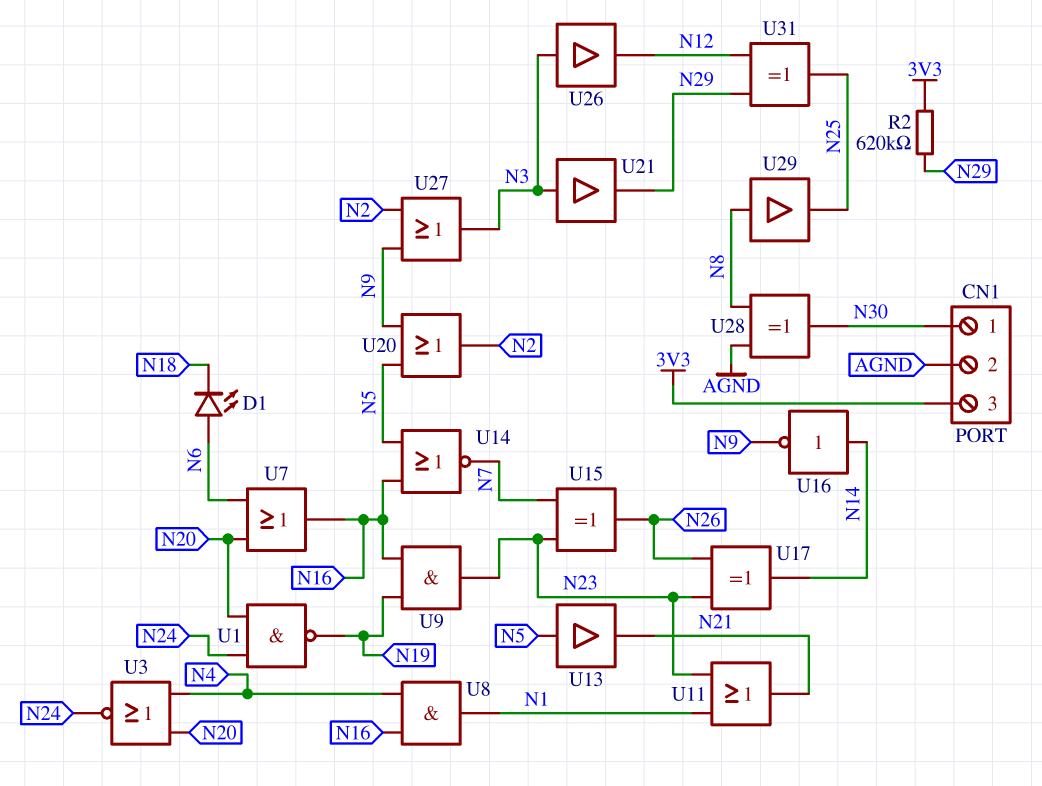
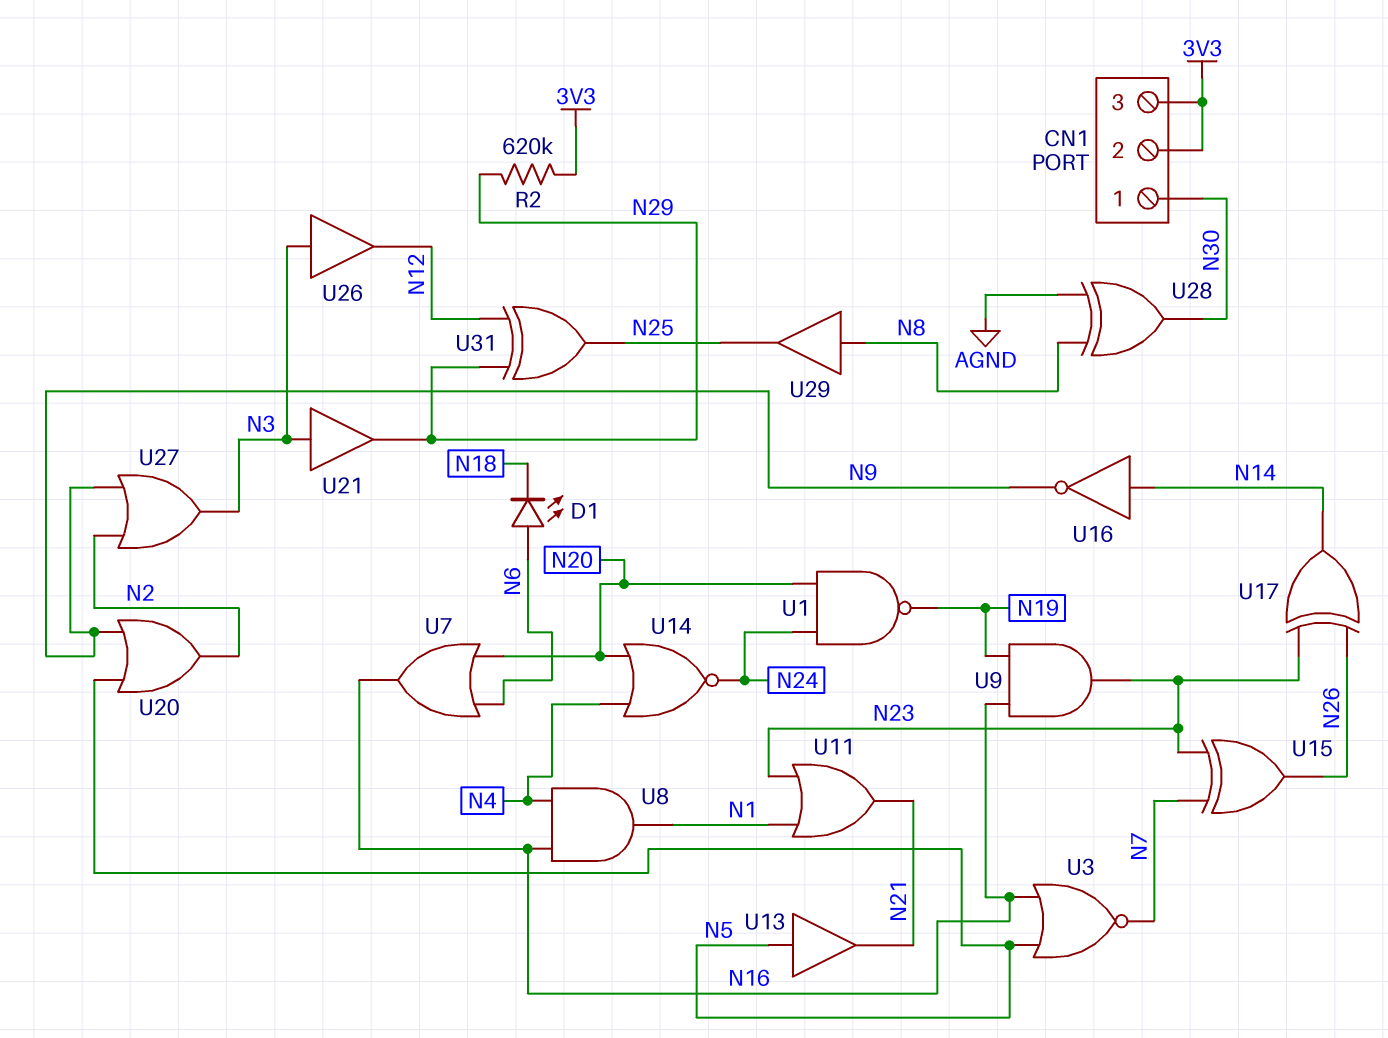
CN1 pin 2: AGND -> 3V3
U3: NOR (in N4, in N20, out N24) -> NOR (in N5, in N16, out N7)
U14: NOR (in N5, in N16, out N7) -> NOR (in N4, in N20, out N24)

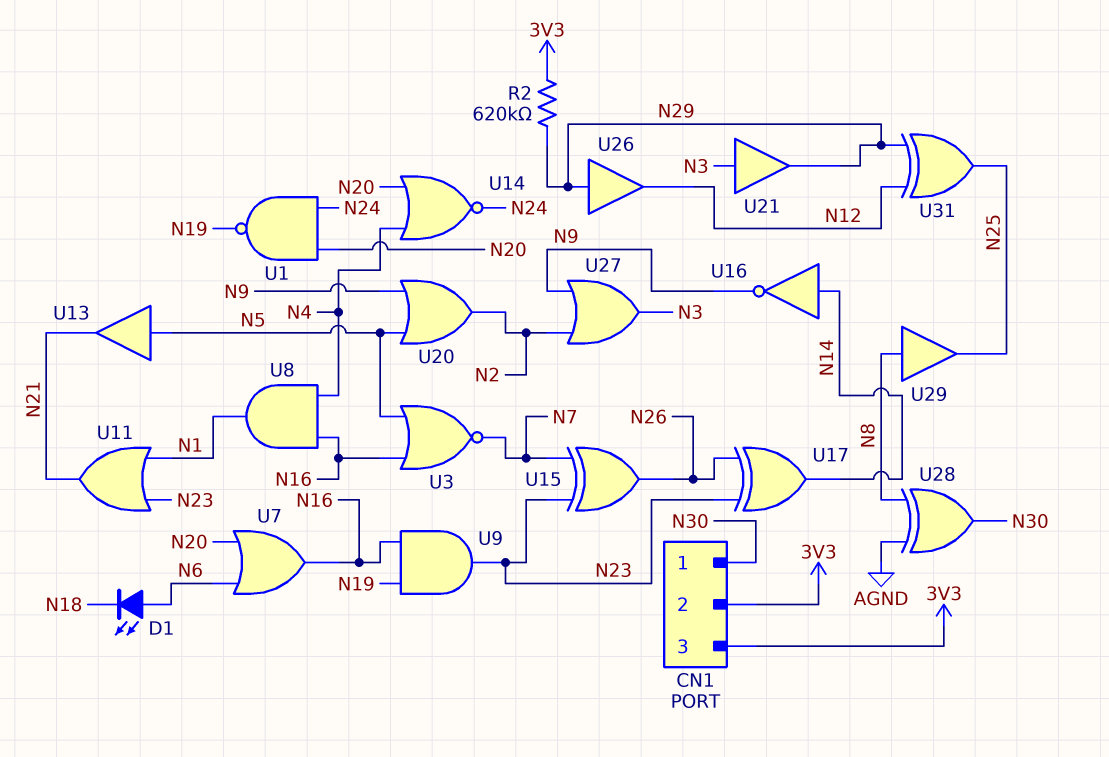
U26: buffer (in N3, out N12) -> buffer (in N29, out N12)

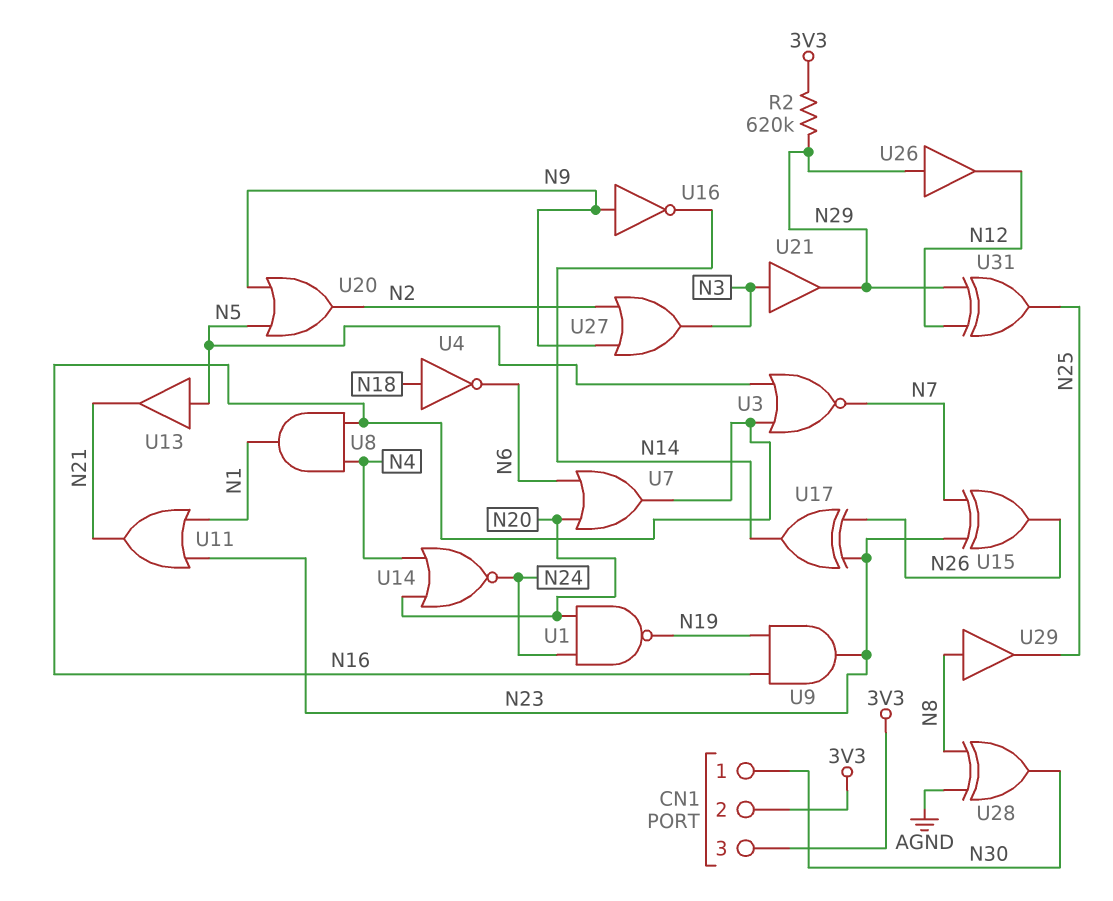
D1: LED (A N6, K N18) -> none
U4: none -> NOT (in N18, out N6)
U16: NOT (in N14, out N9) -> NOT (in N9, out N14)

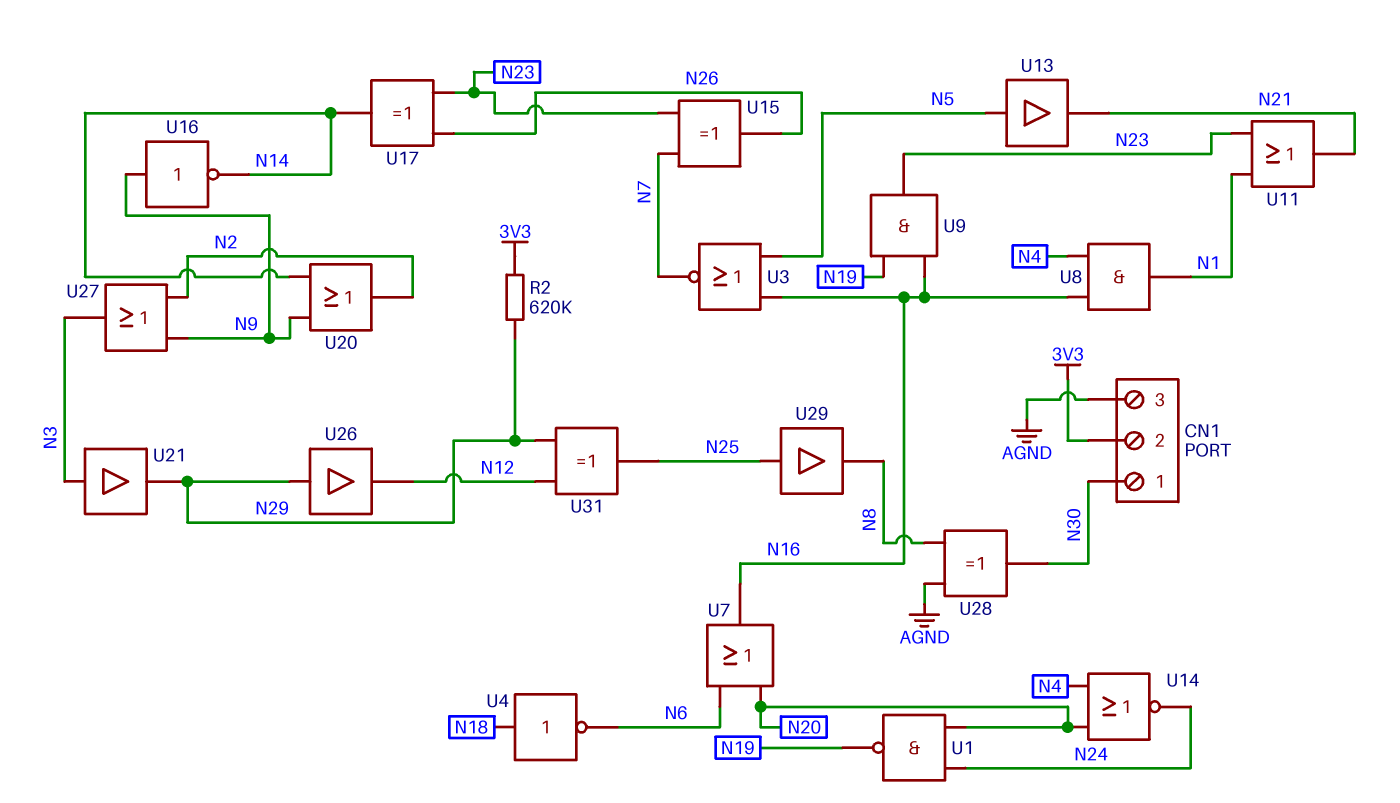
CN1 pin 3: 3V3 -> AGND
U20: OR (in N5, in N9, out N2) -> OR (in N9, in N14, out N2)
U29: buffer (in N8, out N25) -> buffer (in N25, out N8)

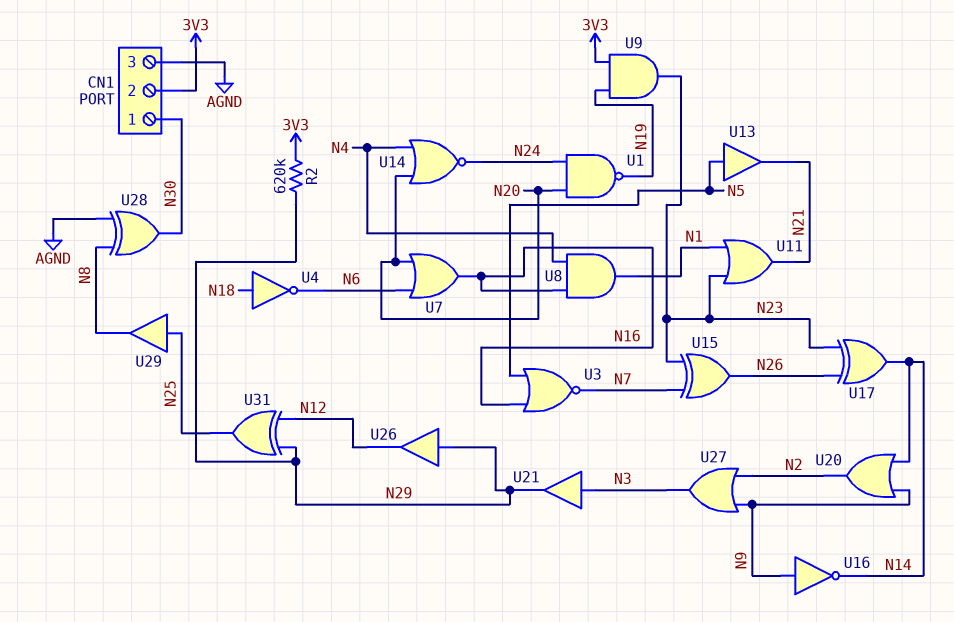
U9: AND (in N16, in N19, out N23) -> AND (in 3V3, in N19, out N23)

